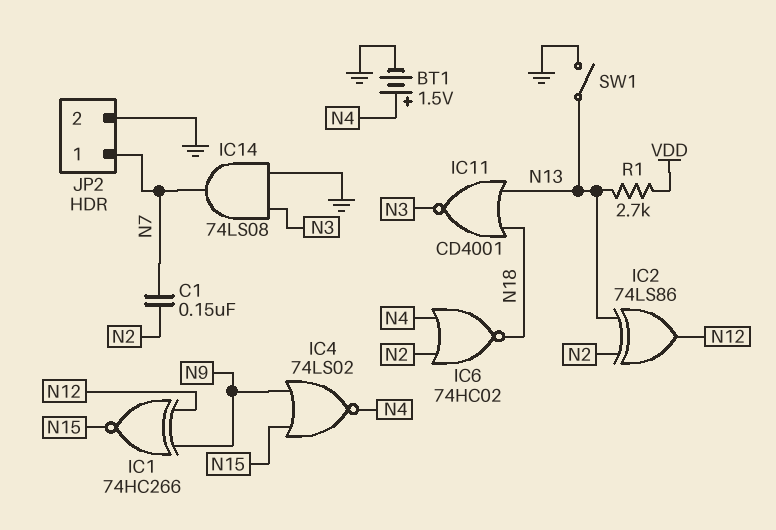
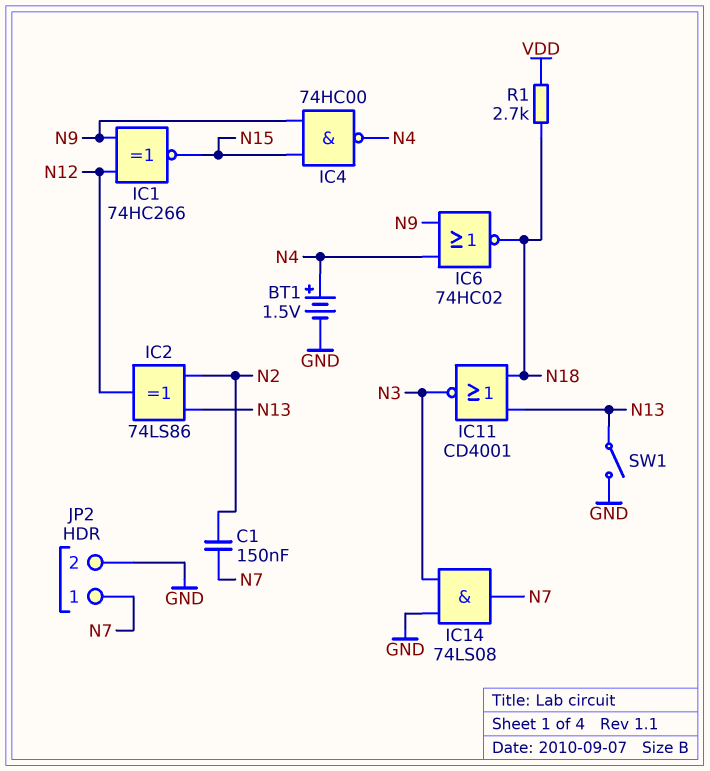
IC4: NOR 74LS02 (in N9, in N15, out N4) -> NAND 74HC00 (in N9, in N15, out N4)
IC6: NOR 74HC02 (in N2, in N4, out N18) -> NOR 74HC02 (in N4, in N9, out N18)
R1: 2.7k (N13, VDD) -> 2.7k (N18, VDD)

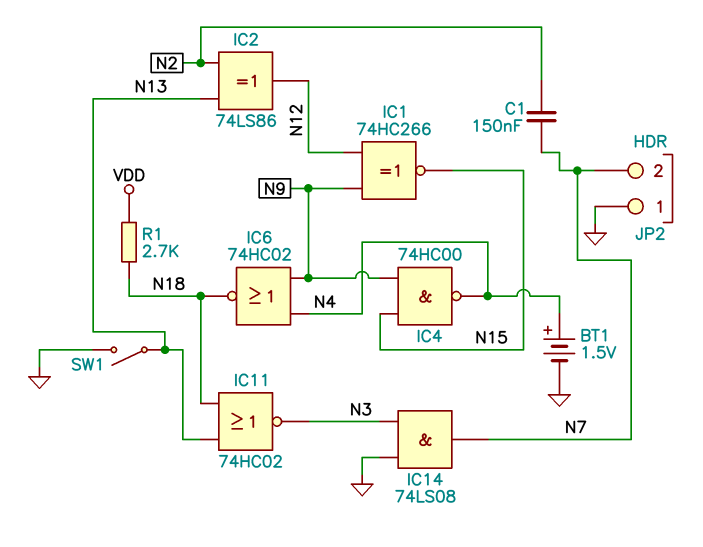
IC11: NOR CD4001 (in N13, in N18, out N3) -> NOR 74HC02 (in N13, in N18, out N3)
JP2 pin 1: N7 -> GND
JP2 pin 2: GND -> N7

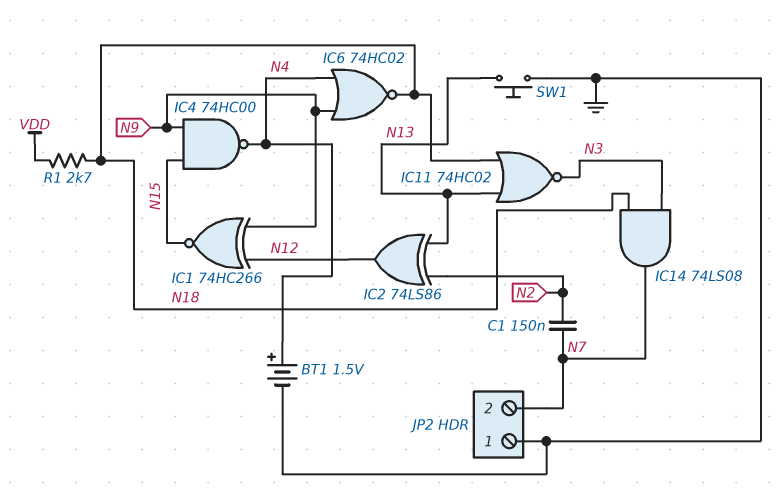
IC14: AND 74LS08 (in GND, in N3, out N7) -> AND 74LS08 (in N3, in N18, out N7)
SW1: switch (GND, N13) -> button (GND, N13)

